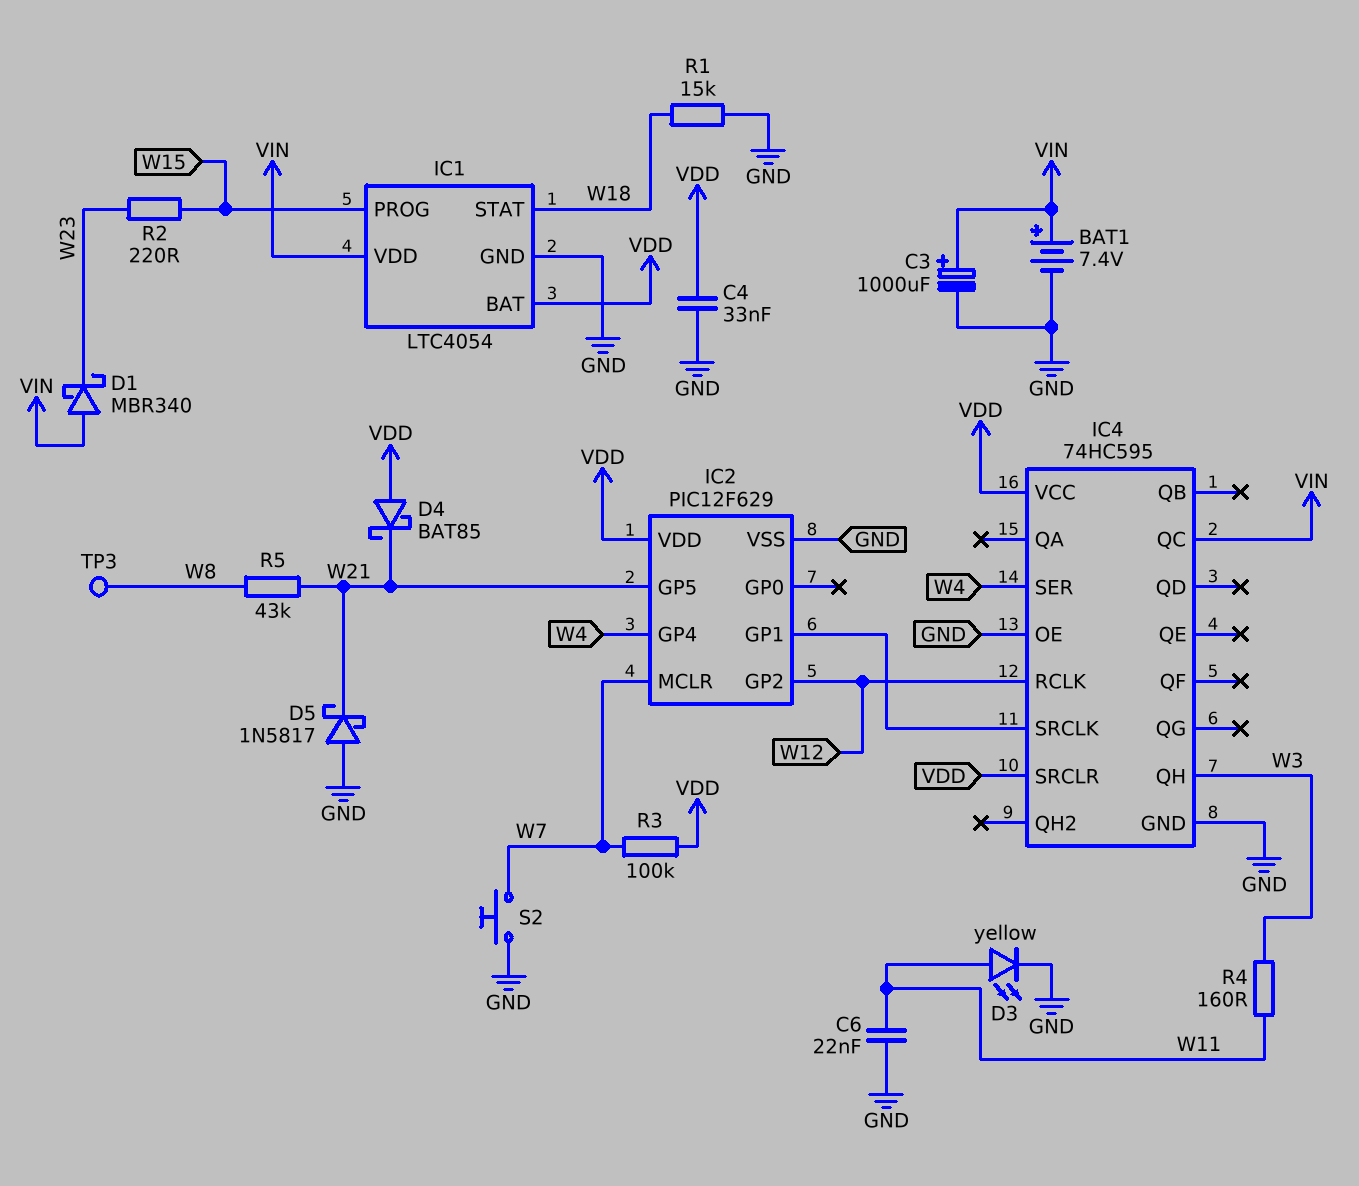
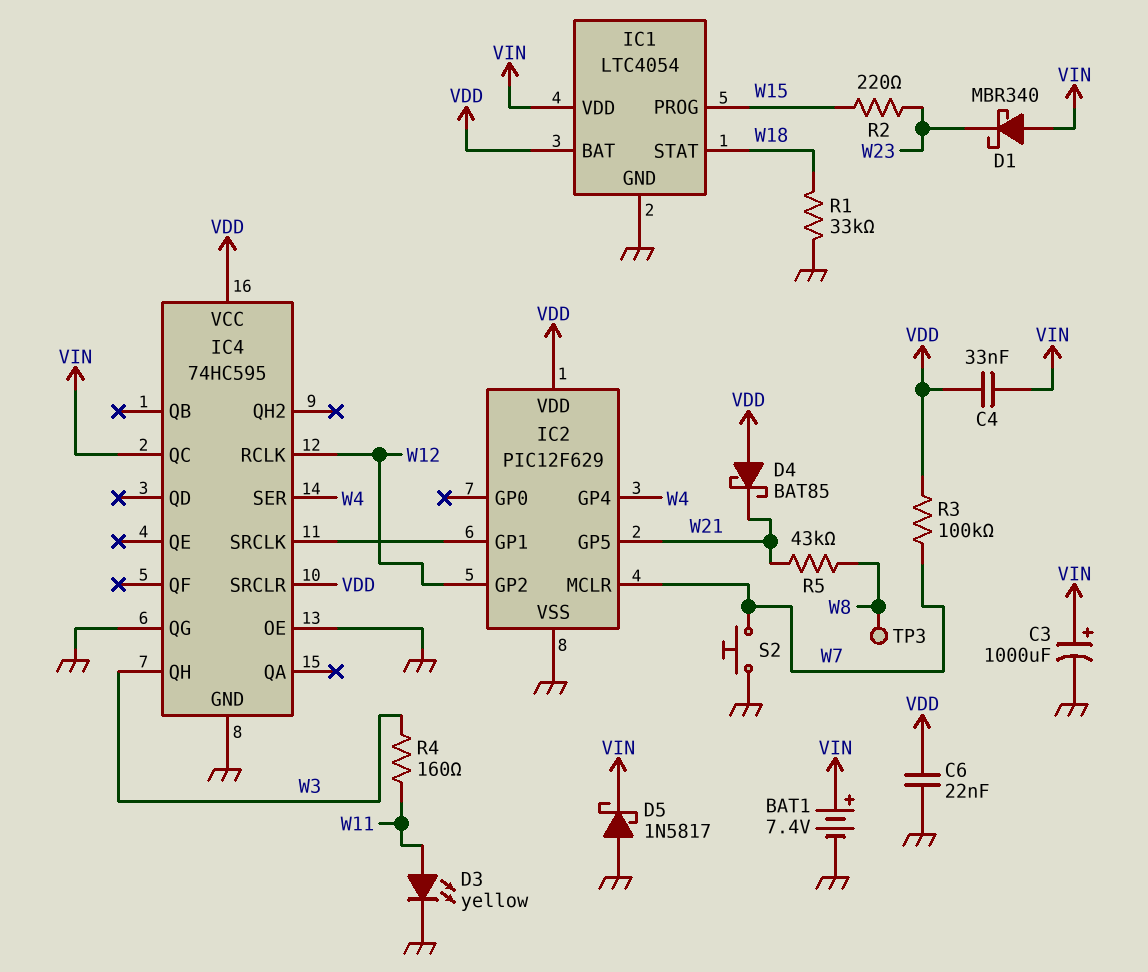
C4: 33nF (GND, VDD) -> 33nF (VDD, VIN)
C6: 22nF (GND, W11) -> 22nF (GND, VDD)
D5: schottky 1N5817 (A GND, K W21) -> schottky 1N5817 (A GND, K VIN)
IC4 pin QG: none -> GND
R1: 15k (GND, W18) -> 33k (GND, W18)

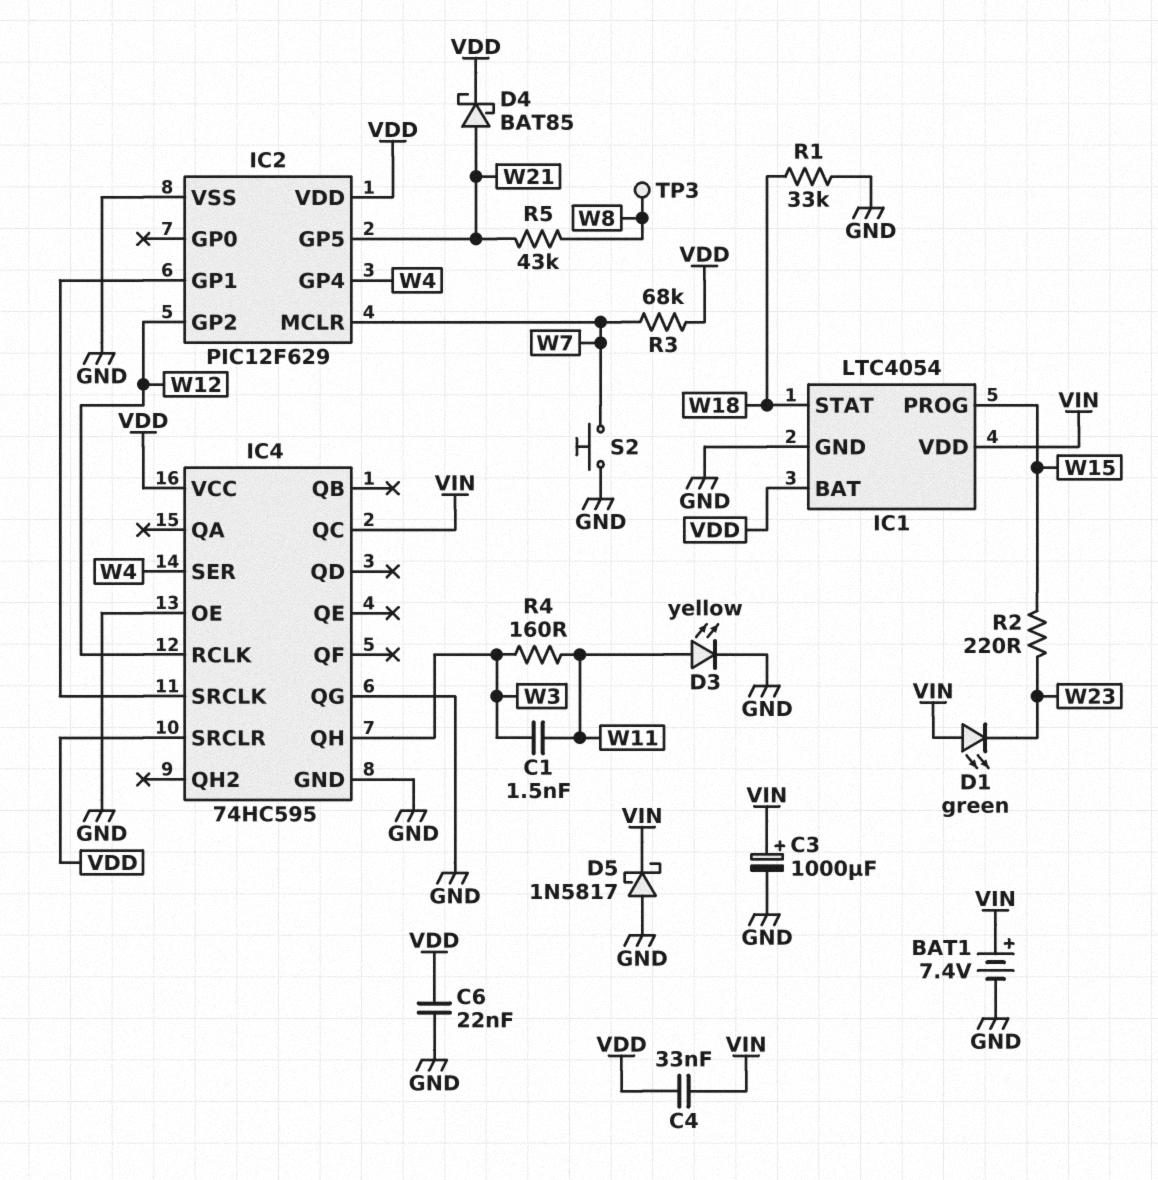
C1: none -> 1.5nF (W3, W11)
D1: schottky MBR340 (A VIN, K W23) -> LED green (A VIN, K W23)
D4: schottky BAT85 (A VDD, K W21) -> schottky BAT85 (A W21, K VDD)
R3: 100k (VDD, W7) -> 68k (VDD, W7)

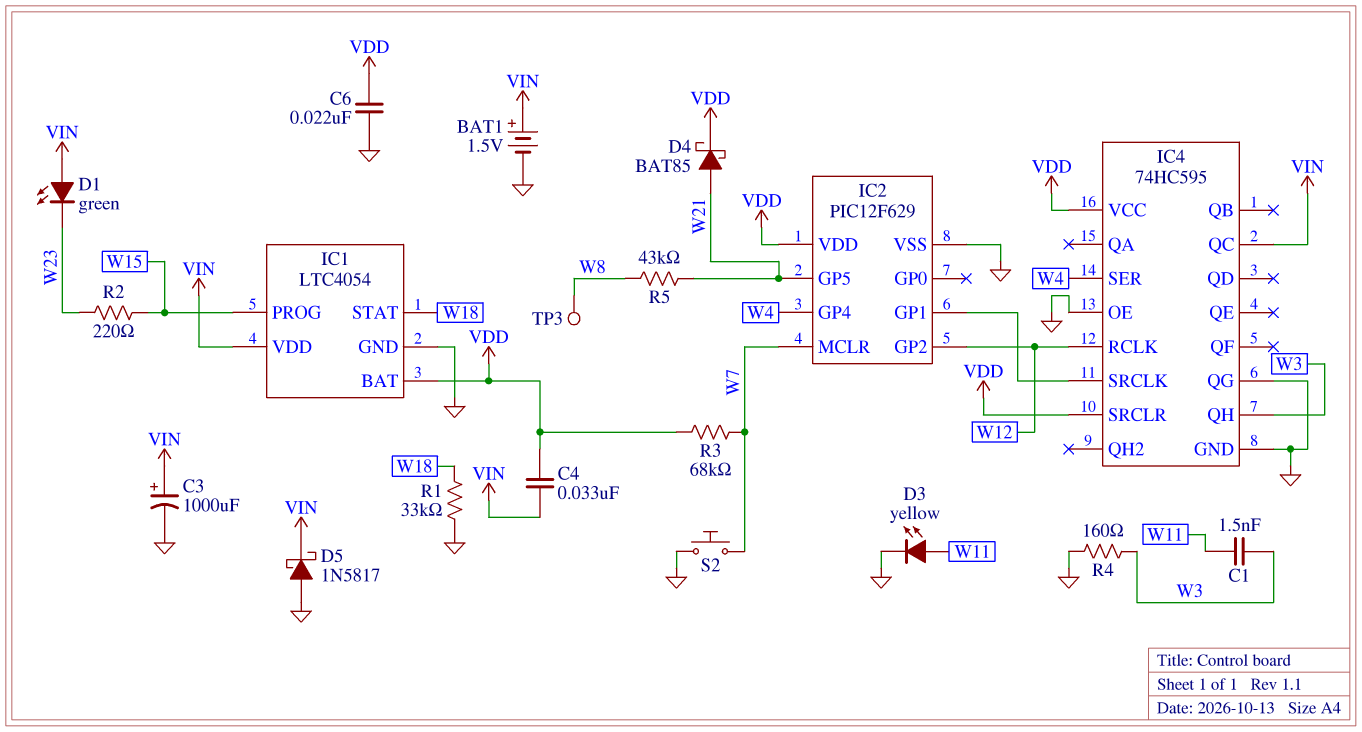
BAT1: 7.4V (plus VIN, minus GND) -> 1.5V (plus VIN, minus GND)
R4: 160 (W3, W11) -> 160 (GND, W3)

